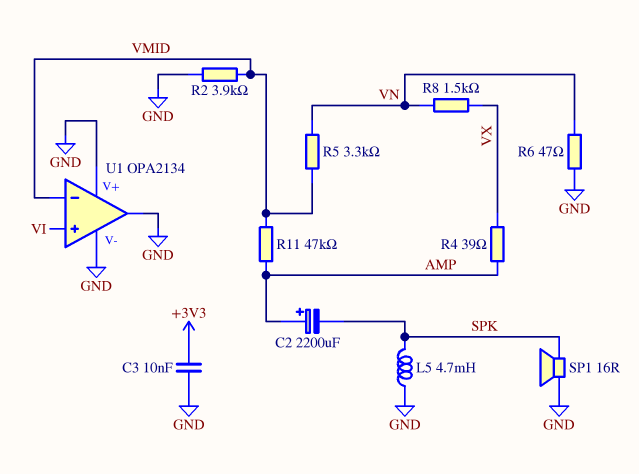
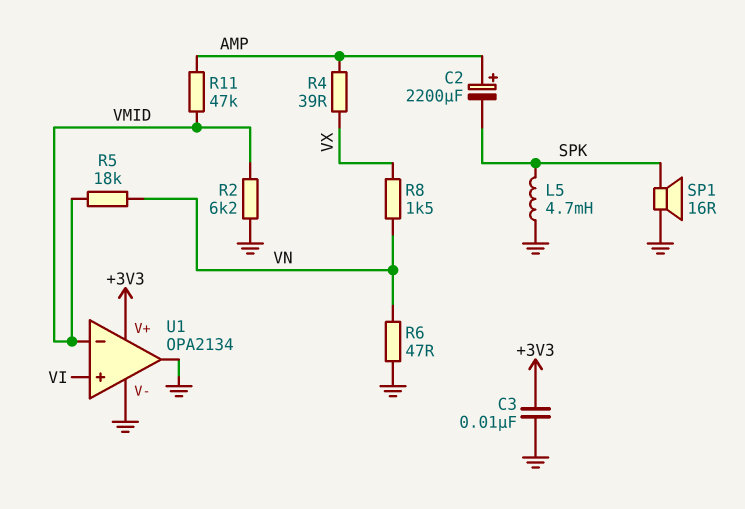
R2: 3.9k (GND, VMID) -> 6.2k (GND, VMID)
R5: 3.3k (VMID, VN) -> 18k (VMID, VN)
U1 pin V+: GND -> +3V3

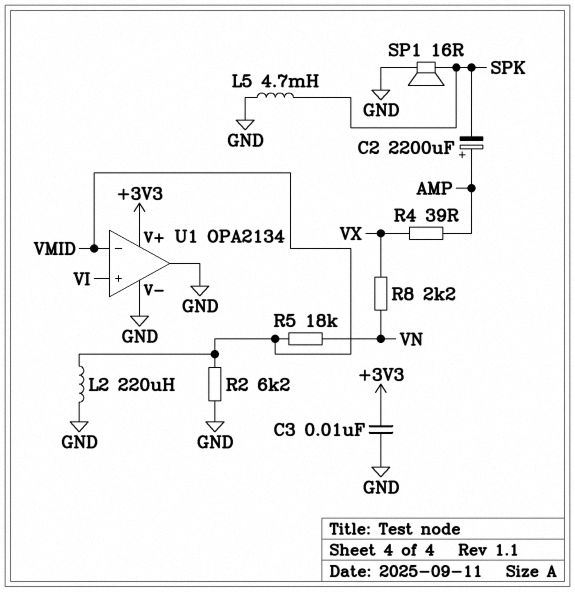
L2: none -> 220uH (GND, VMID)
R6: 47 (GND, VN) -> none
R8: 1.5k (VN, VX) -> 2.2k (VN, VX)
R11: 47k (AMP, VMID) -> none

